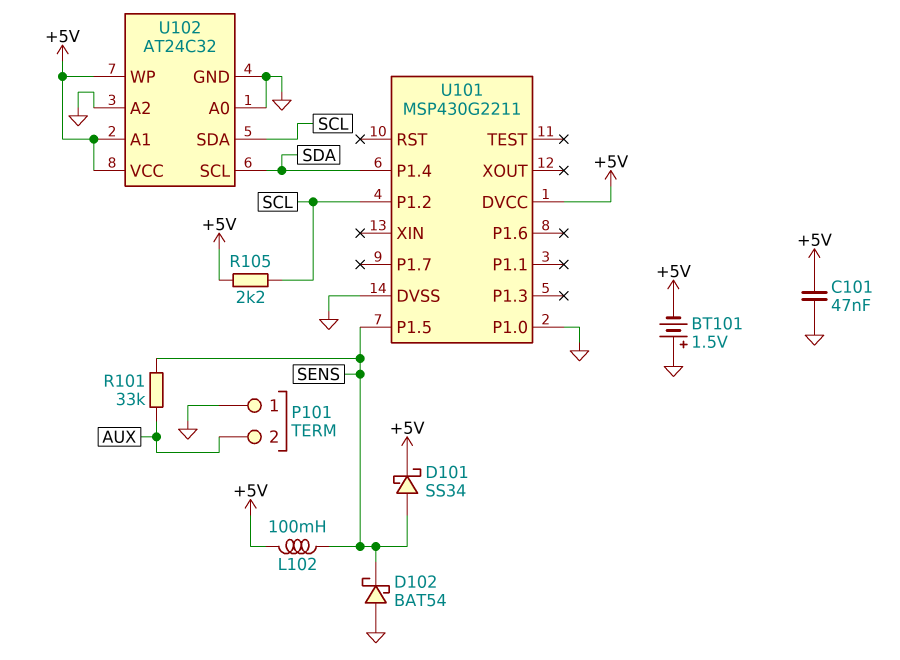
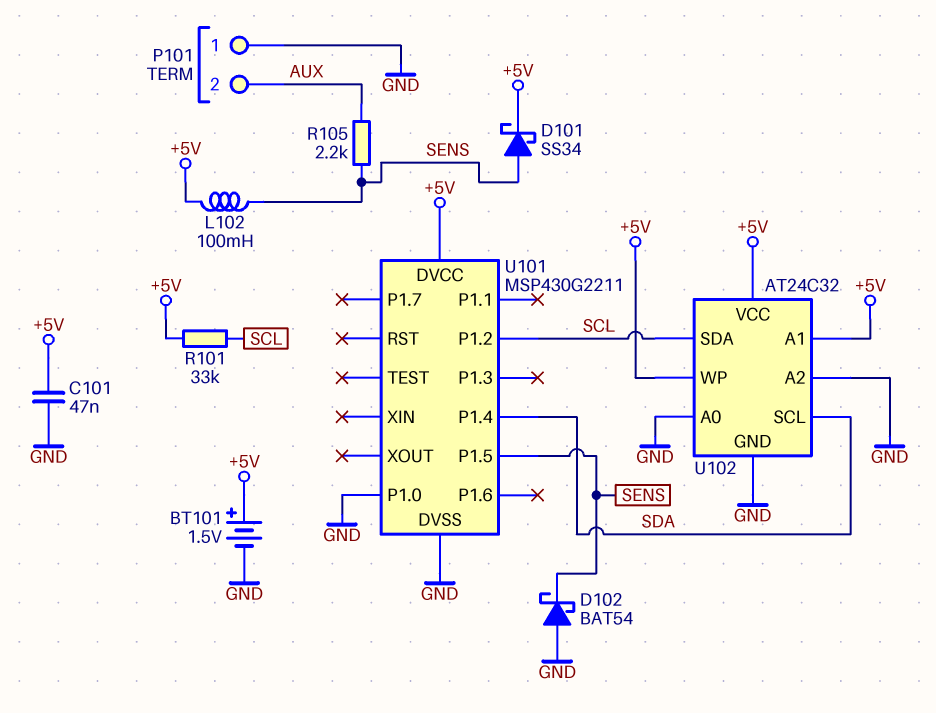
BT101: 1.5V (plus GND, minus +5V) -> 1.5V (plus +5V, minus GND)
R101: 33k (AUX, SENS) -> 33k (+5V, SCL)
R105: 2.2k (+5V, SCL) -> 2.2k (AUX, SENS)

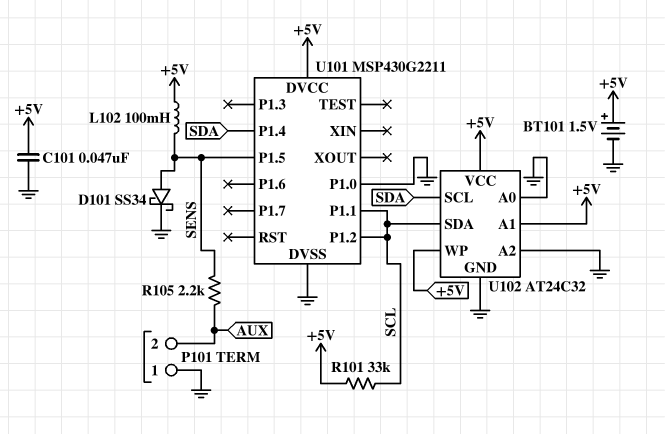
D101: schottky SS34 (A SENS, K +5V) -> schottky SS34 (A SENS, K GND)
D102: schottky BAT54 (A GND, K SENS) -> none
U101 pin P1.1: none -> SCL

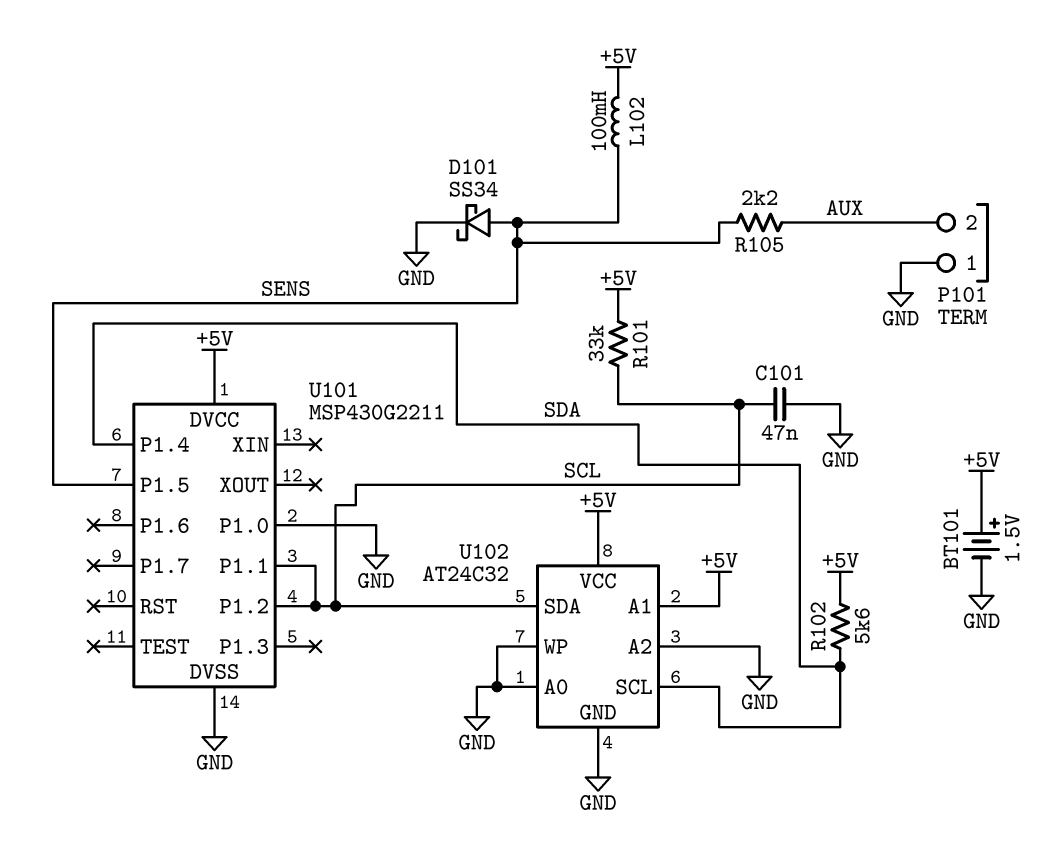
C101: 47nF (+5V, GND) -> 47nF (GND, SCL)
R102: none -> 5.6k (+5V, SDA)
U102 pin WP: +5V -> GND

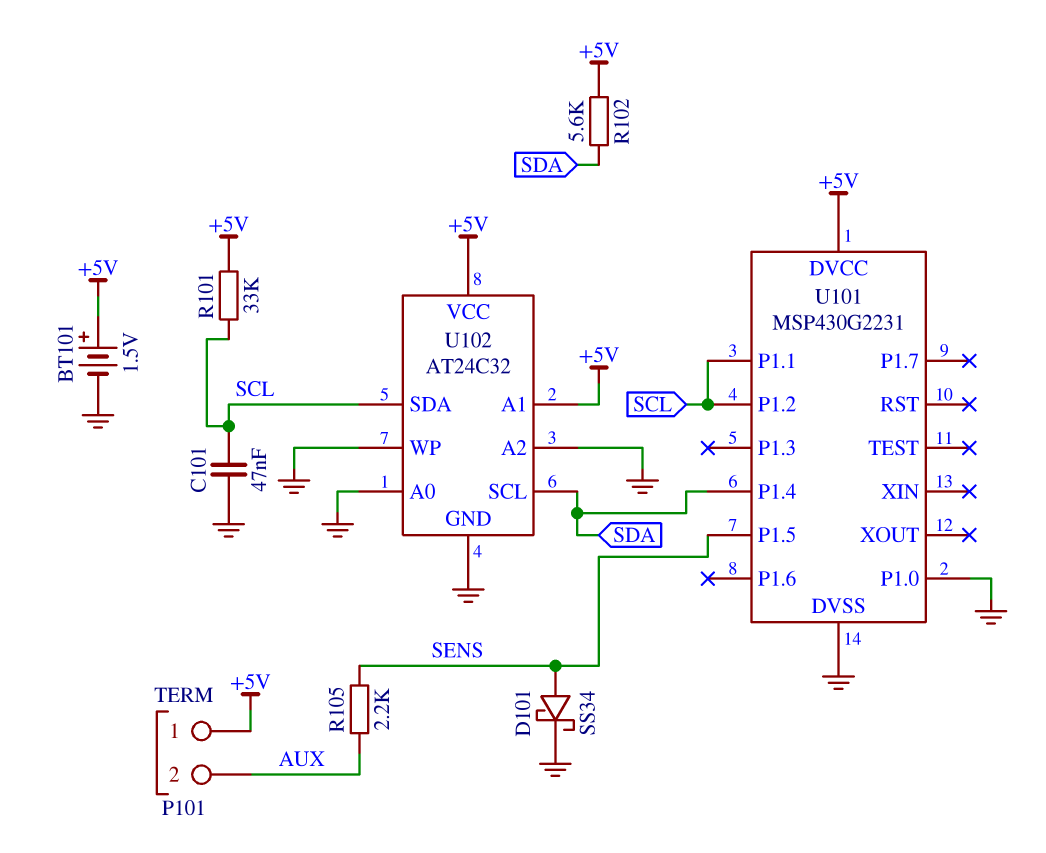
L102: 100mH (+5V, SENS) -> none
P101 pin 1: GND -> +5V
U101: MSP430G2211 -> MSP430G2231

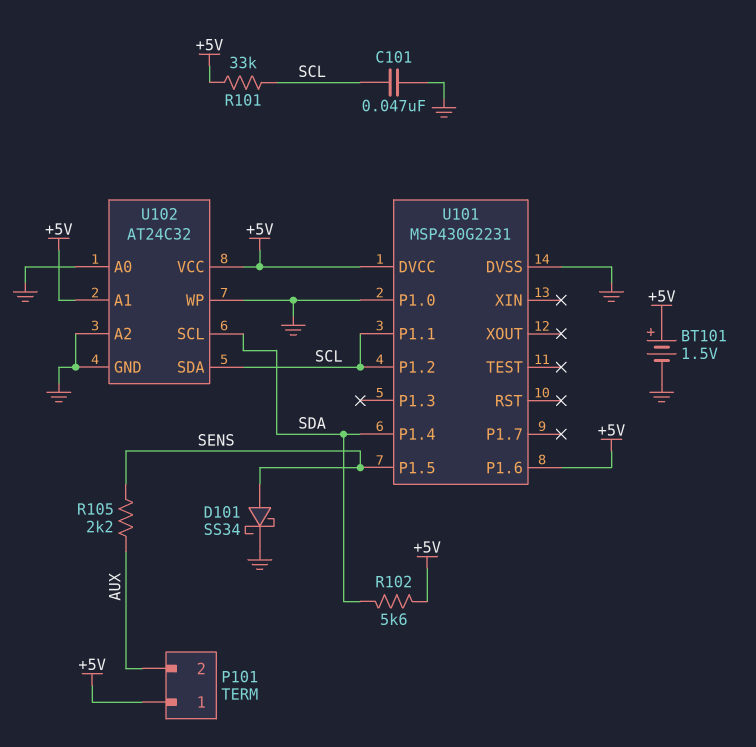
U101 pin P1.6: none -> +5V

